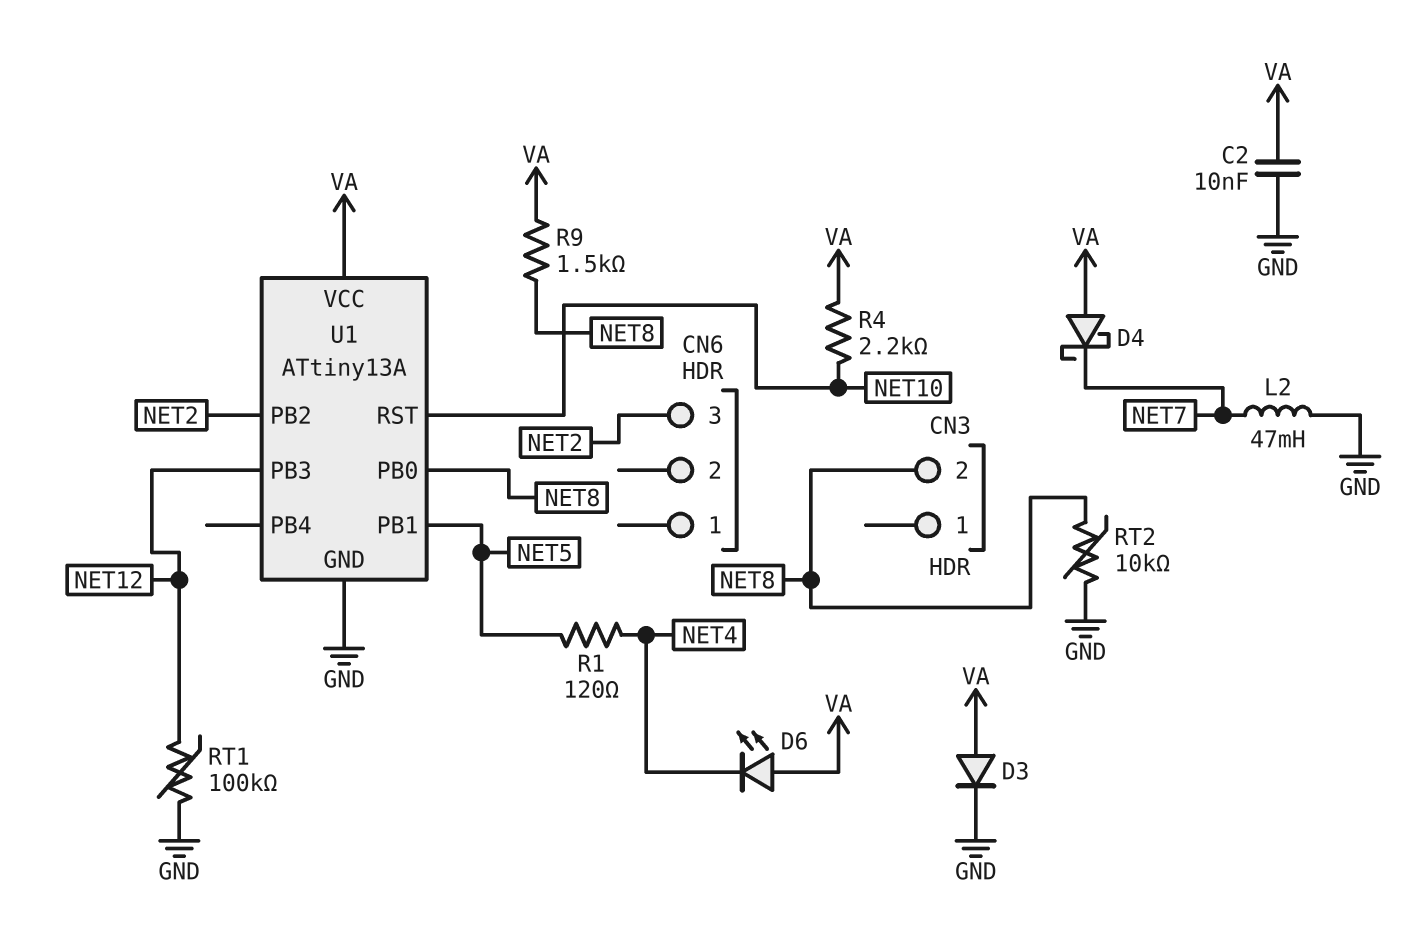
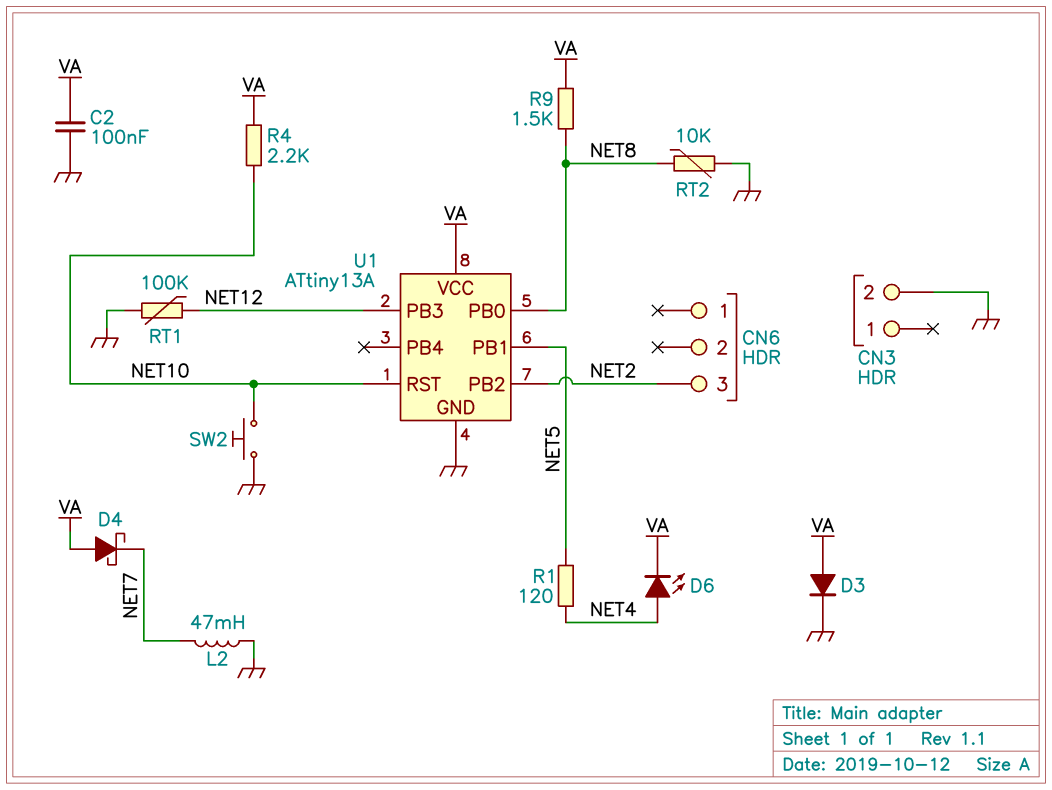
C2: 10nF (GND, VA) -> 100nF (GND, VA)
CN3 pin 2: NET8 -> GND
D6: LED (A VA, K NET4) -> LED (A NET4, K VA)
SW2: none -> button (GND, NET10)

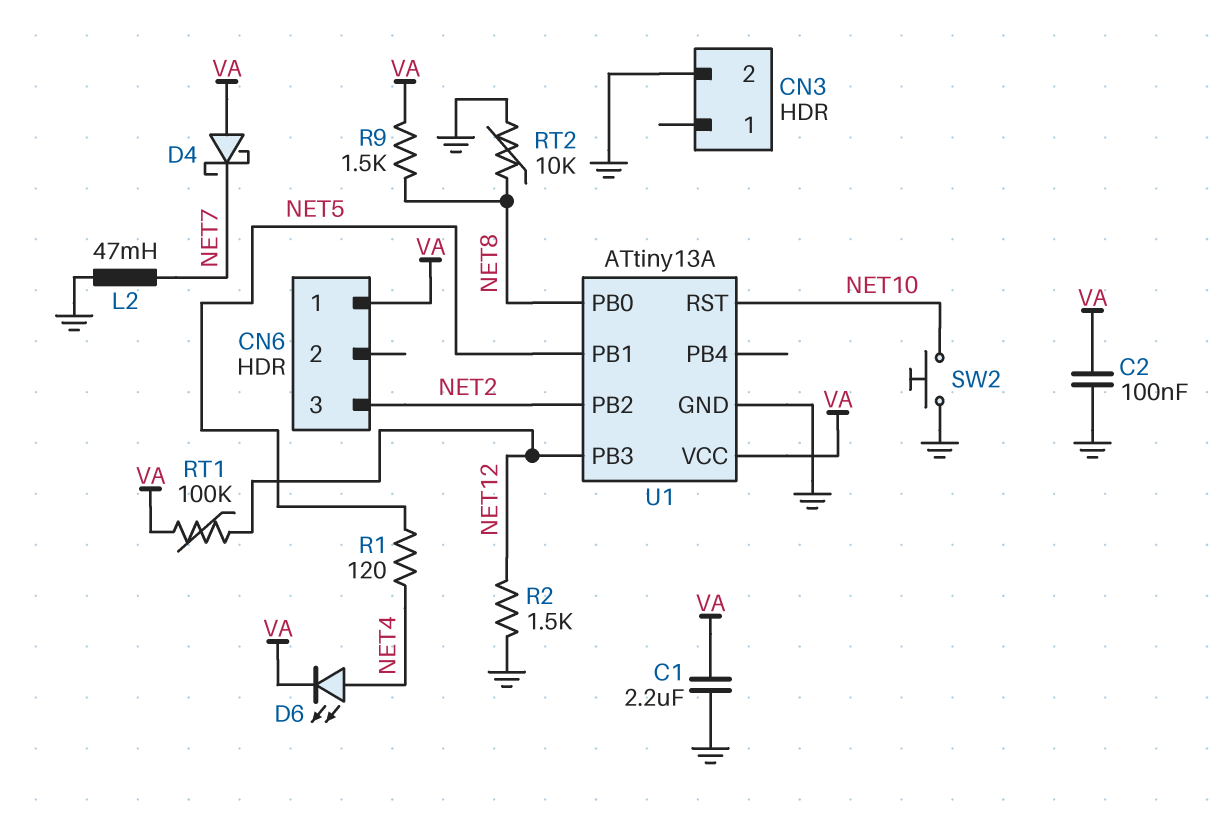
C1: none -> 2.2uF (GND, VA)
CN6 pin 1: none -> VA
D3: diode (A VA, K GND) -> none
R2: none -> 1.5k (GND, NET12)
R4: 2.2k (NET10, VA) -> none
RT1: 100k (GND, NET12) -> 100k (NET12, VA)

